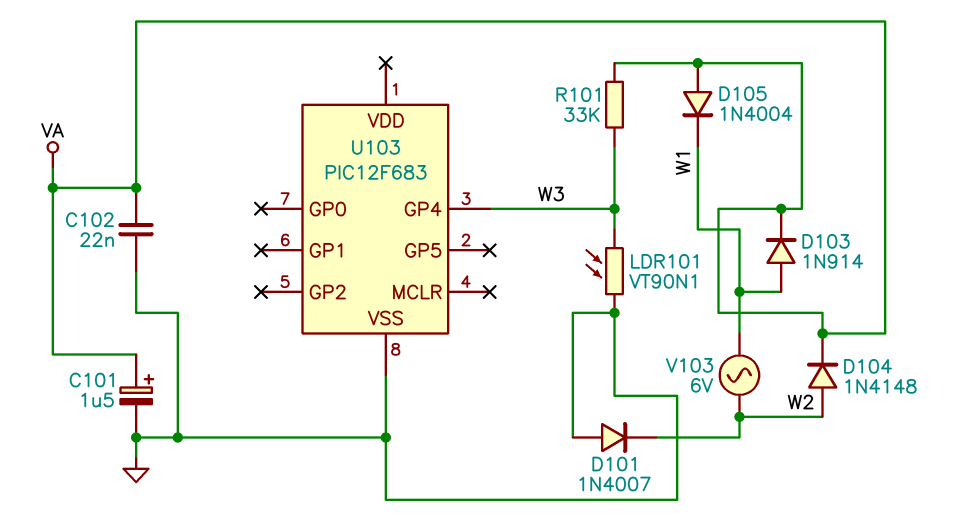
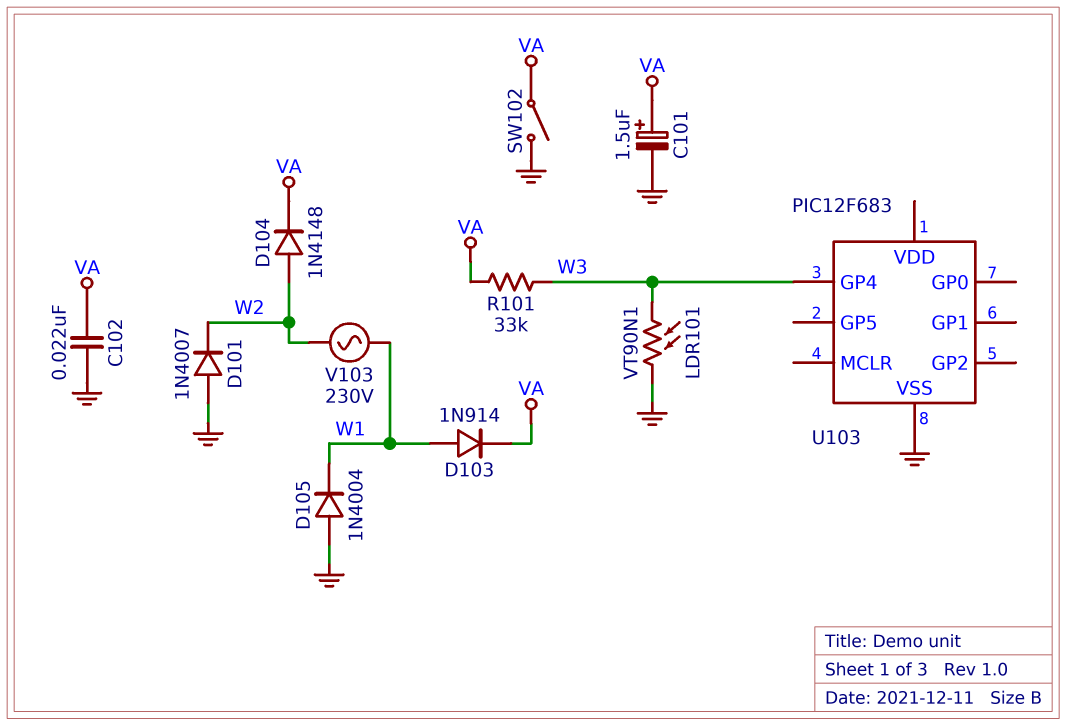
D105: diode 1N4004 (A VA, K W1) -> diode 1N4004 (A GND, K W1)
SW102: none -> switch (GND, VA)
V103: AC 6V (W1, W2) -> AC 230V (W1, W2)

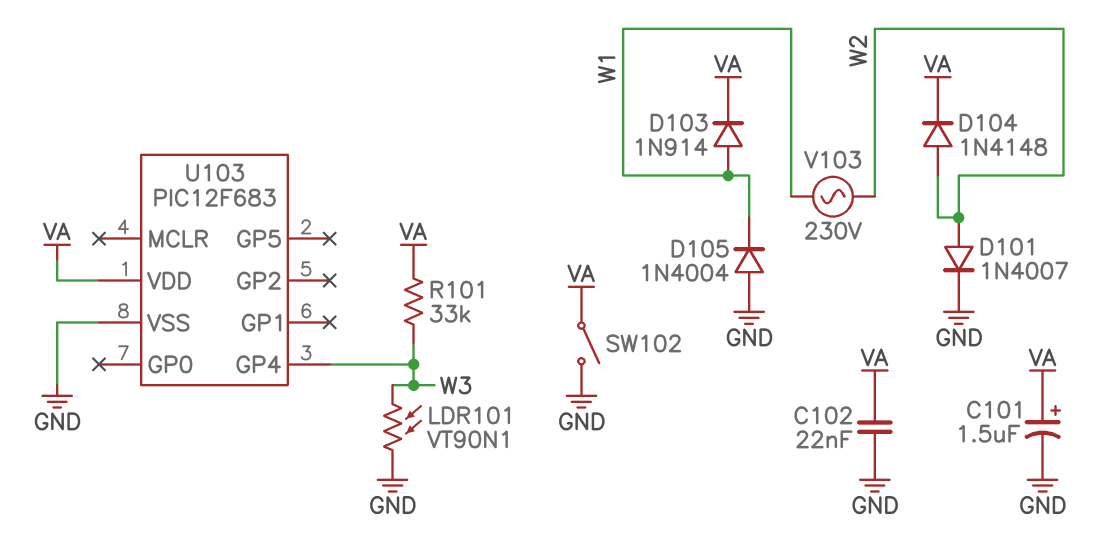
D101: diode 1N4007 (A GND, K W2) -> diode 1N4007 (A W2, K GND)
U103 pin VDD: none -> VA

